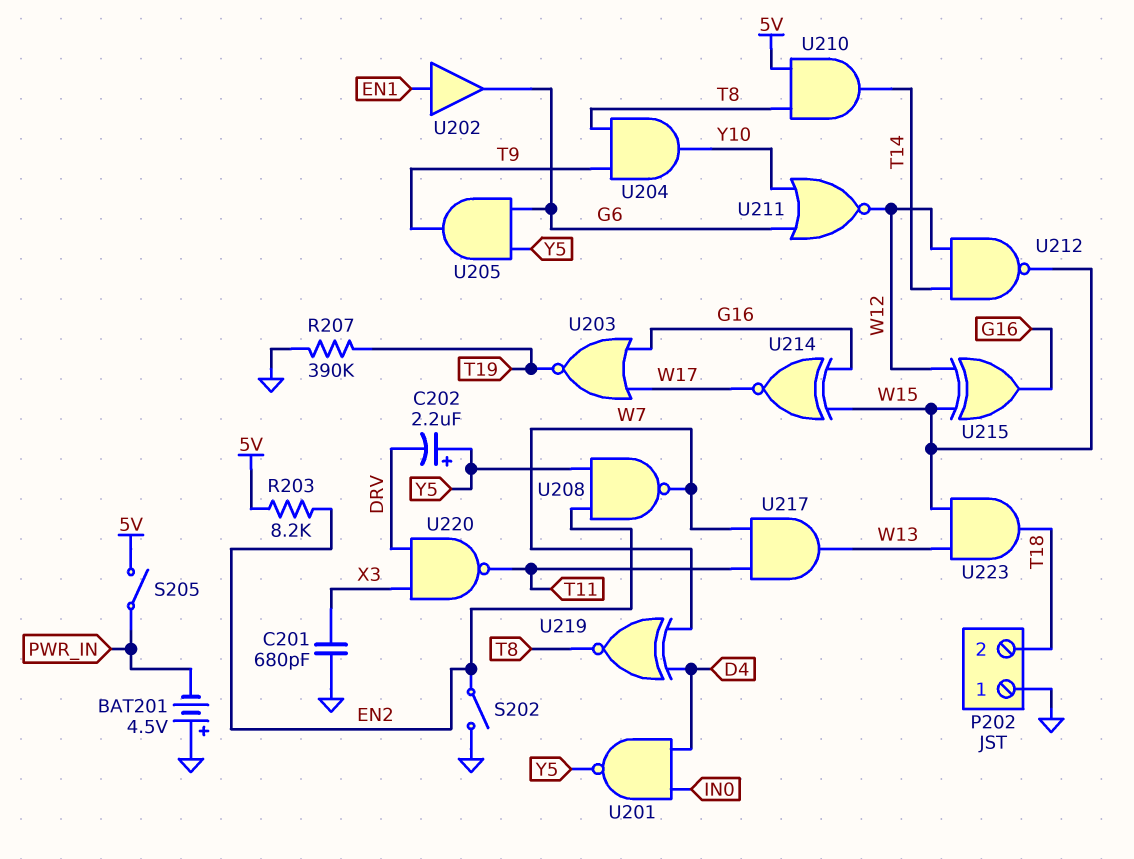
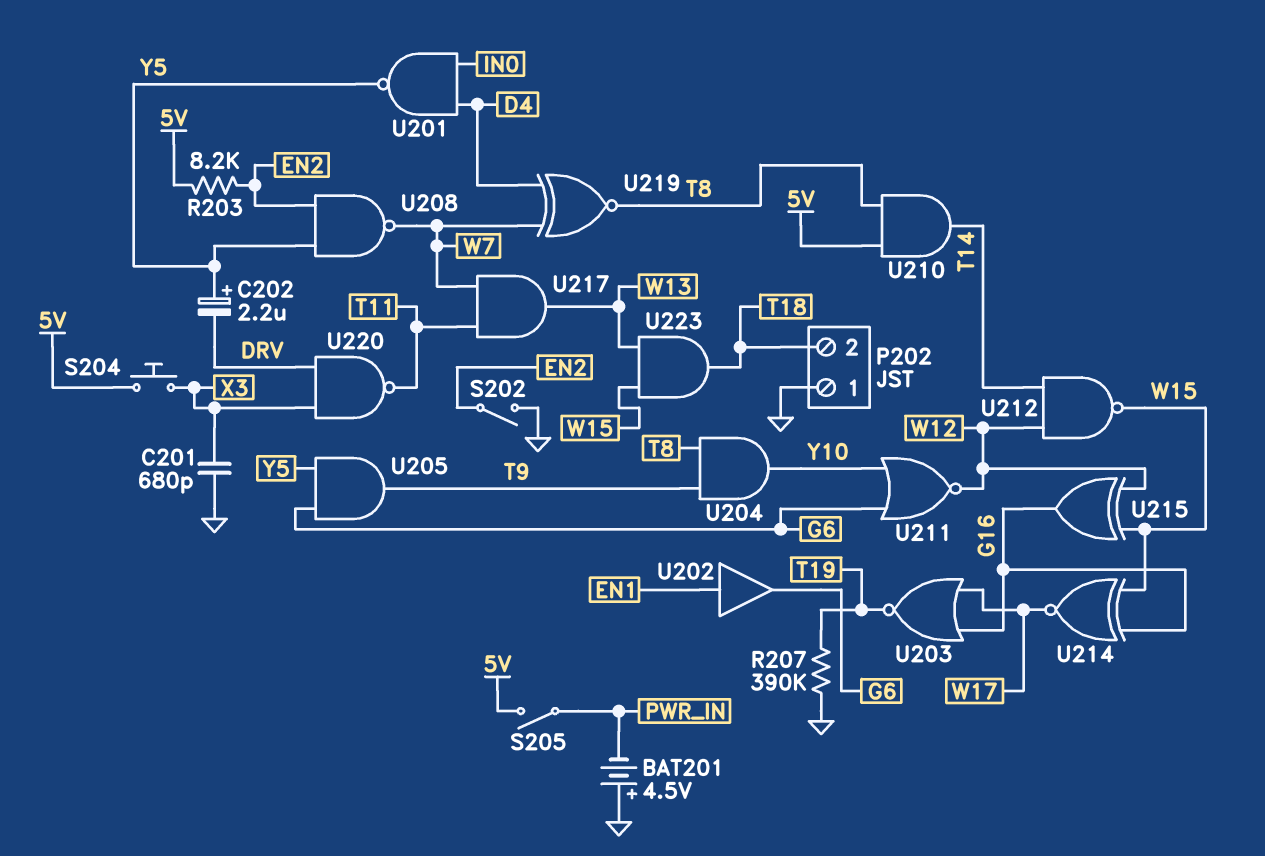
S204: none -> button (5V, X3)

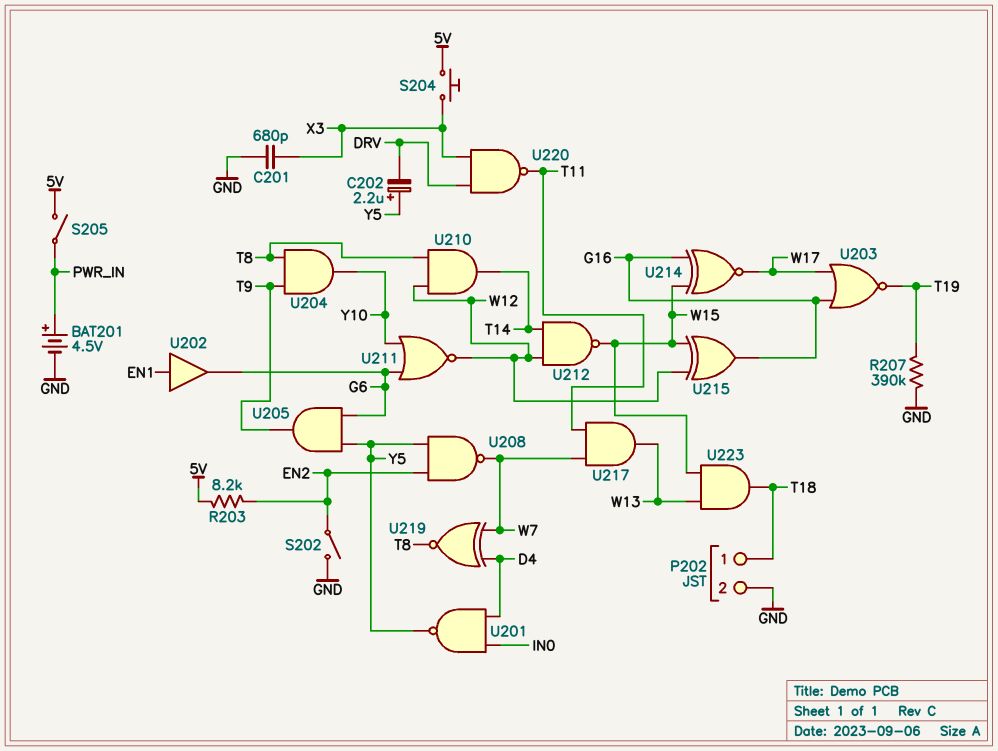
BAT201: 4.5V (plus GND, minus PWR_IN) -> 4.5V (plus PWR_IN, minus GND)
P202 pin 1: GND -> T18
P202 pin 2: T18 -> GND
U210: AND (in 5V, in T8, out T14) -> AND (in T8, in W12, out T14)

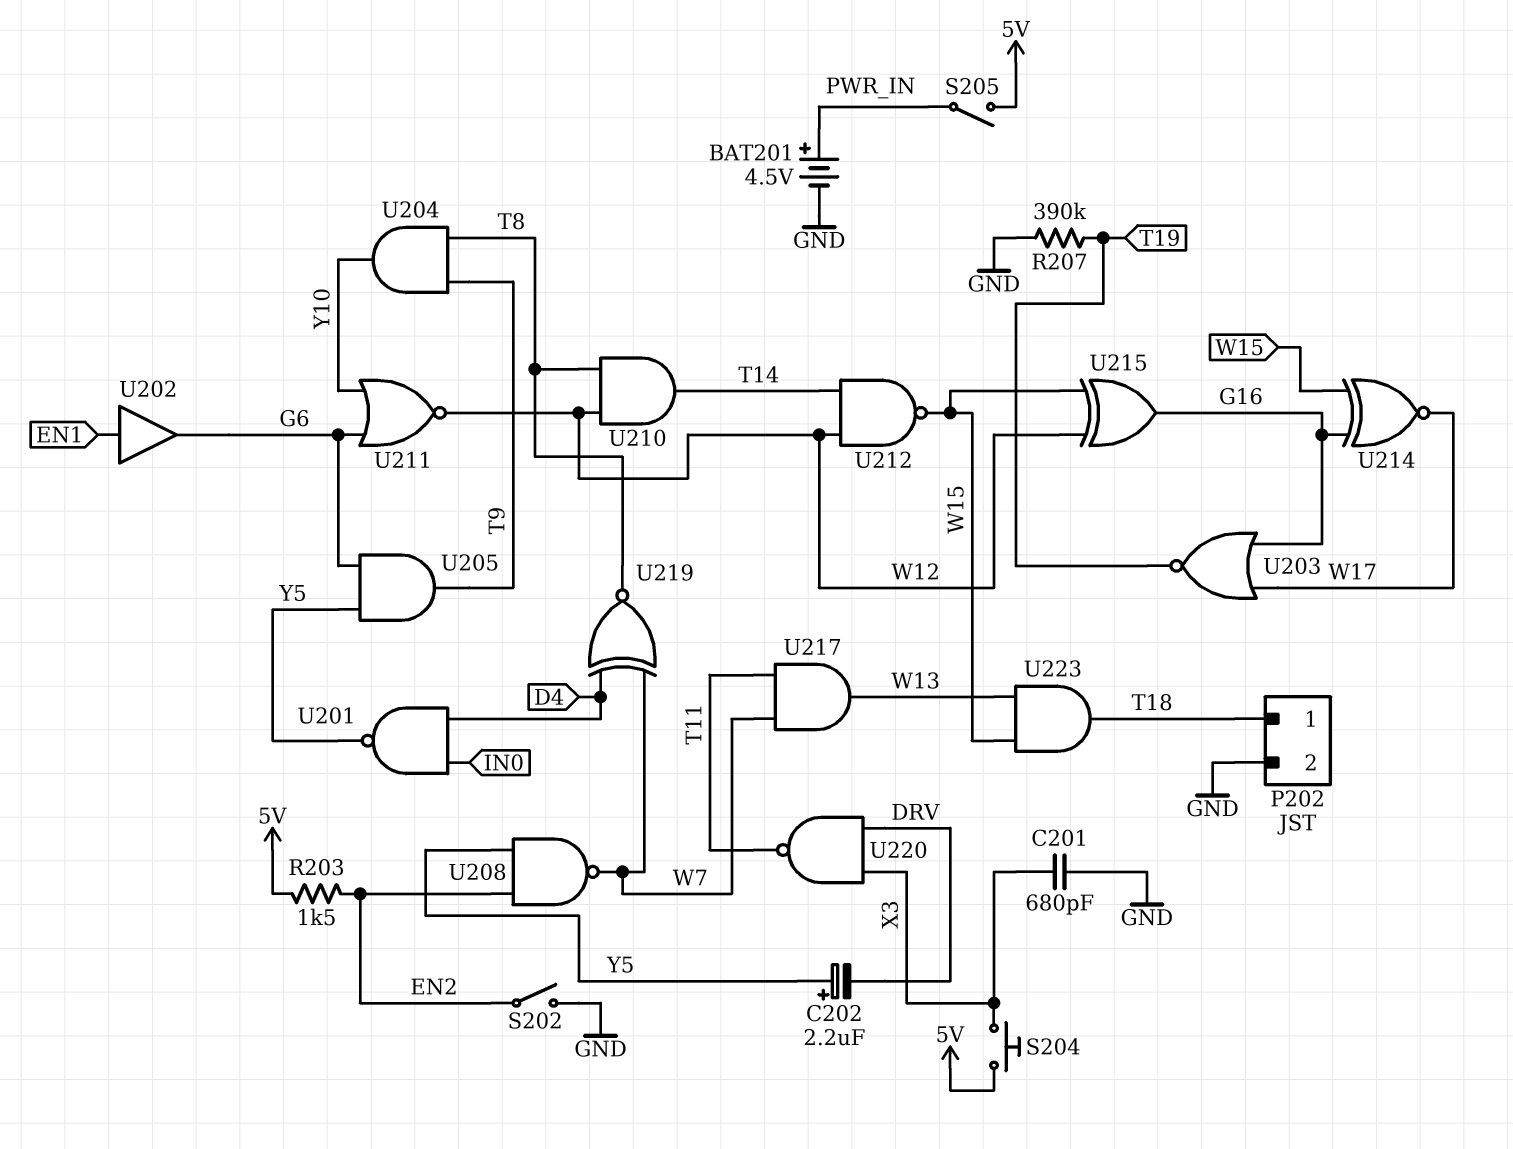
R203: 8.2k (5V, EN2) -> 1.5k (5V, EN2)

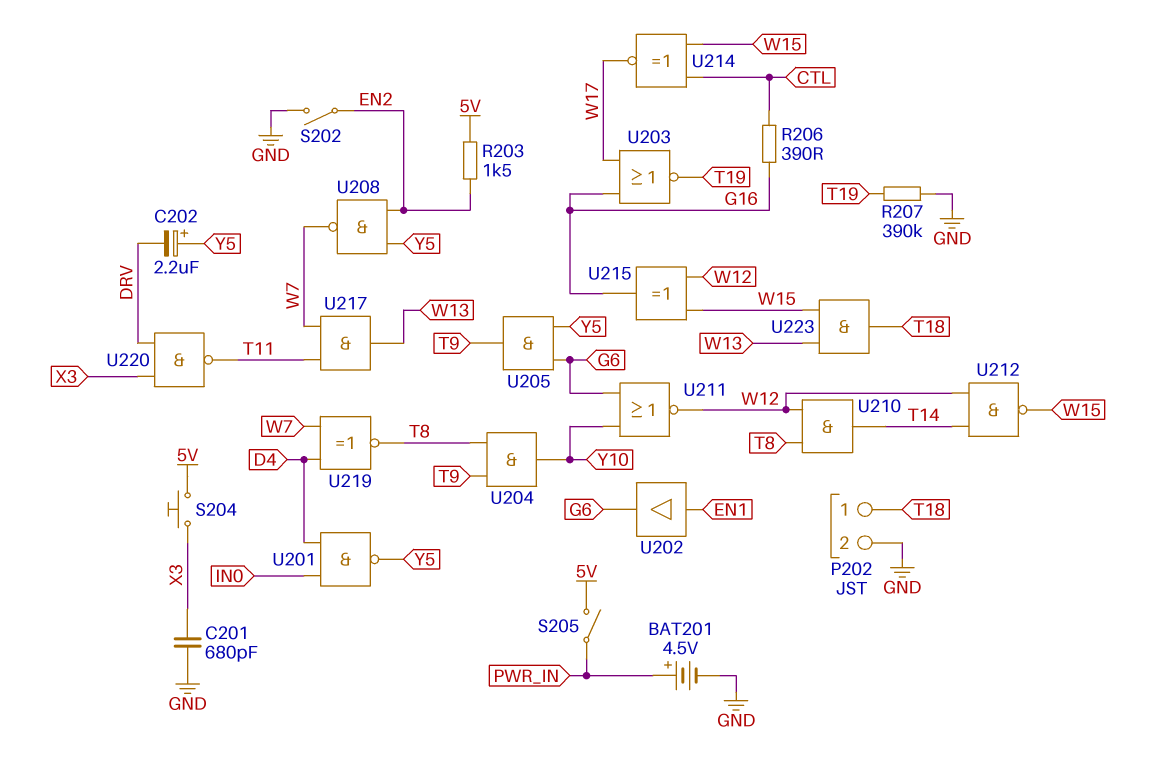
R206: none -> 390 (CTL, G16)
U214: XNOR (in G16, in W15, out W17) -> XNOR (in CTL, in W15, out W17)

